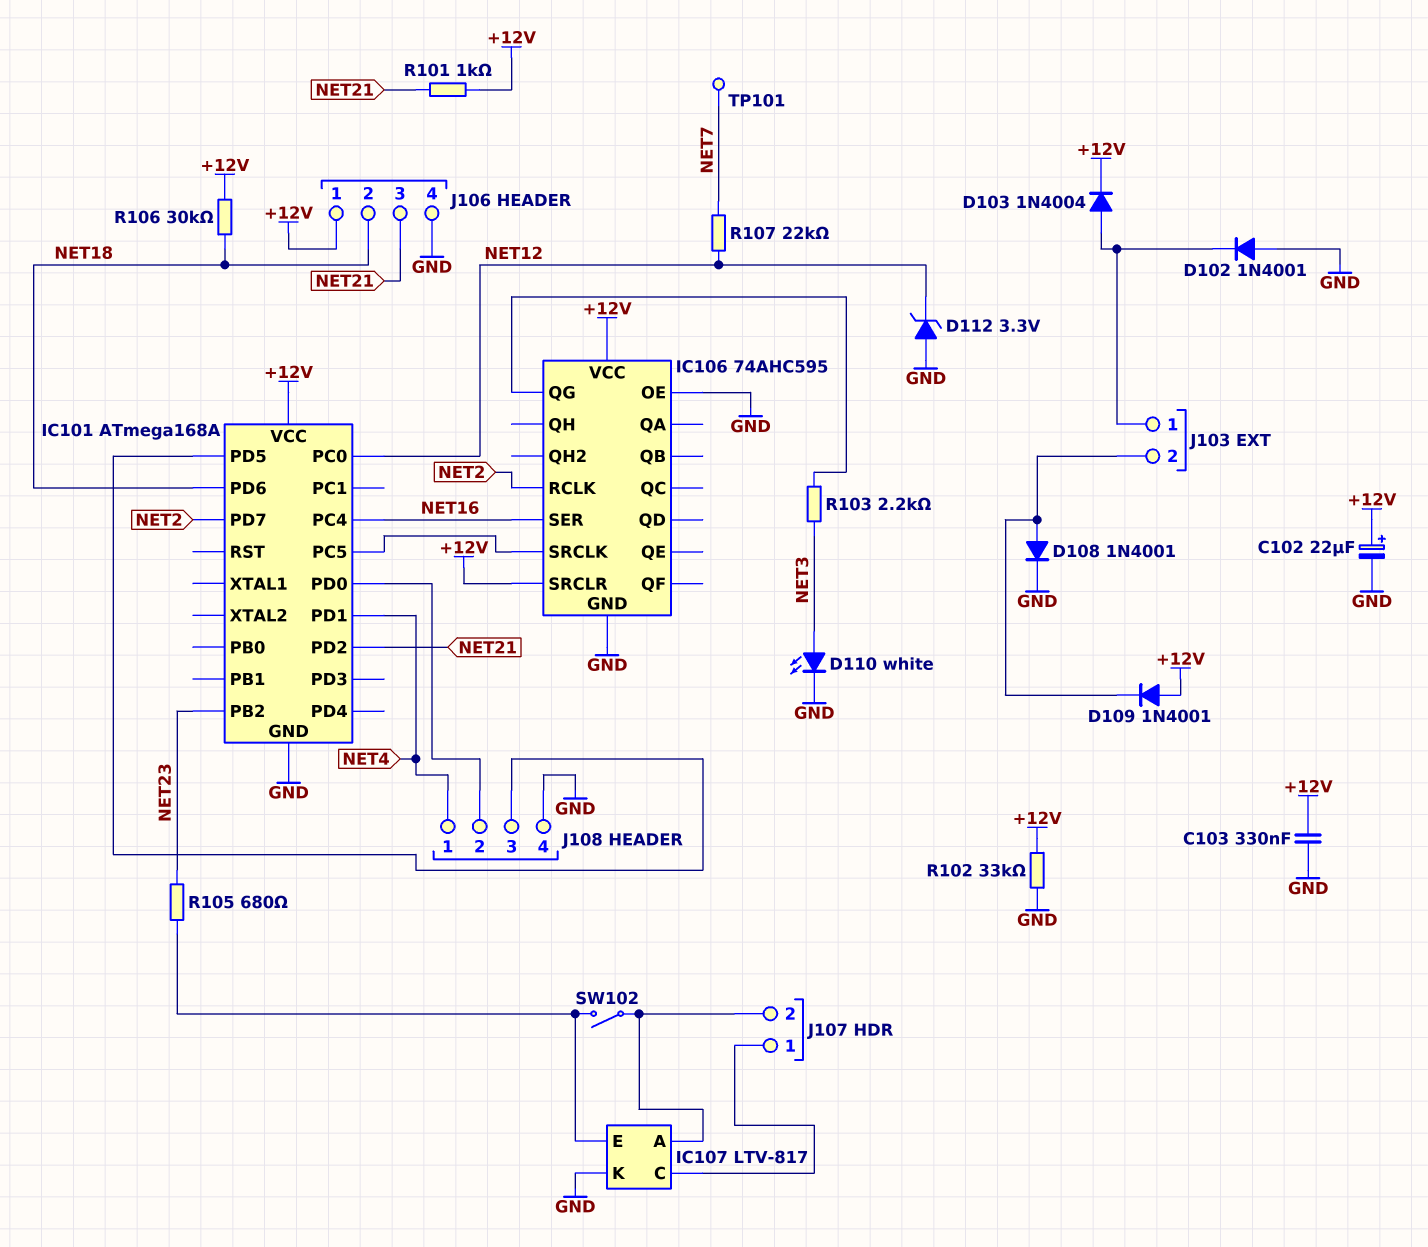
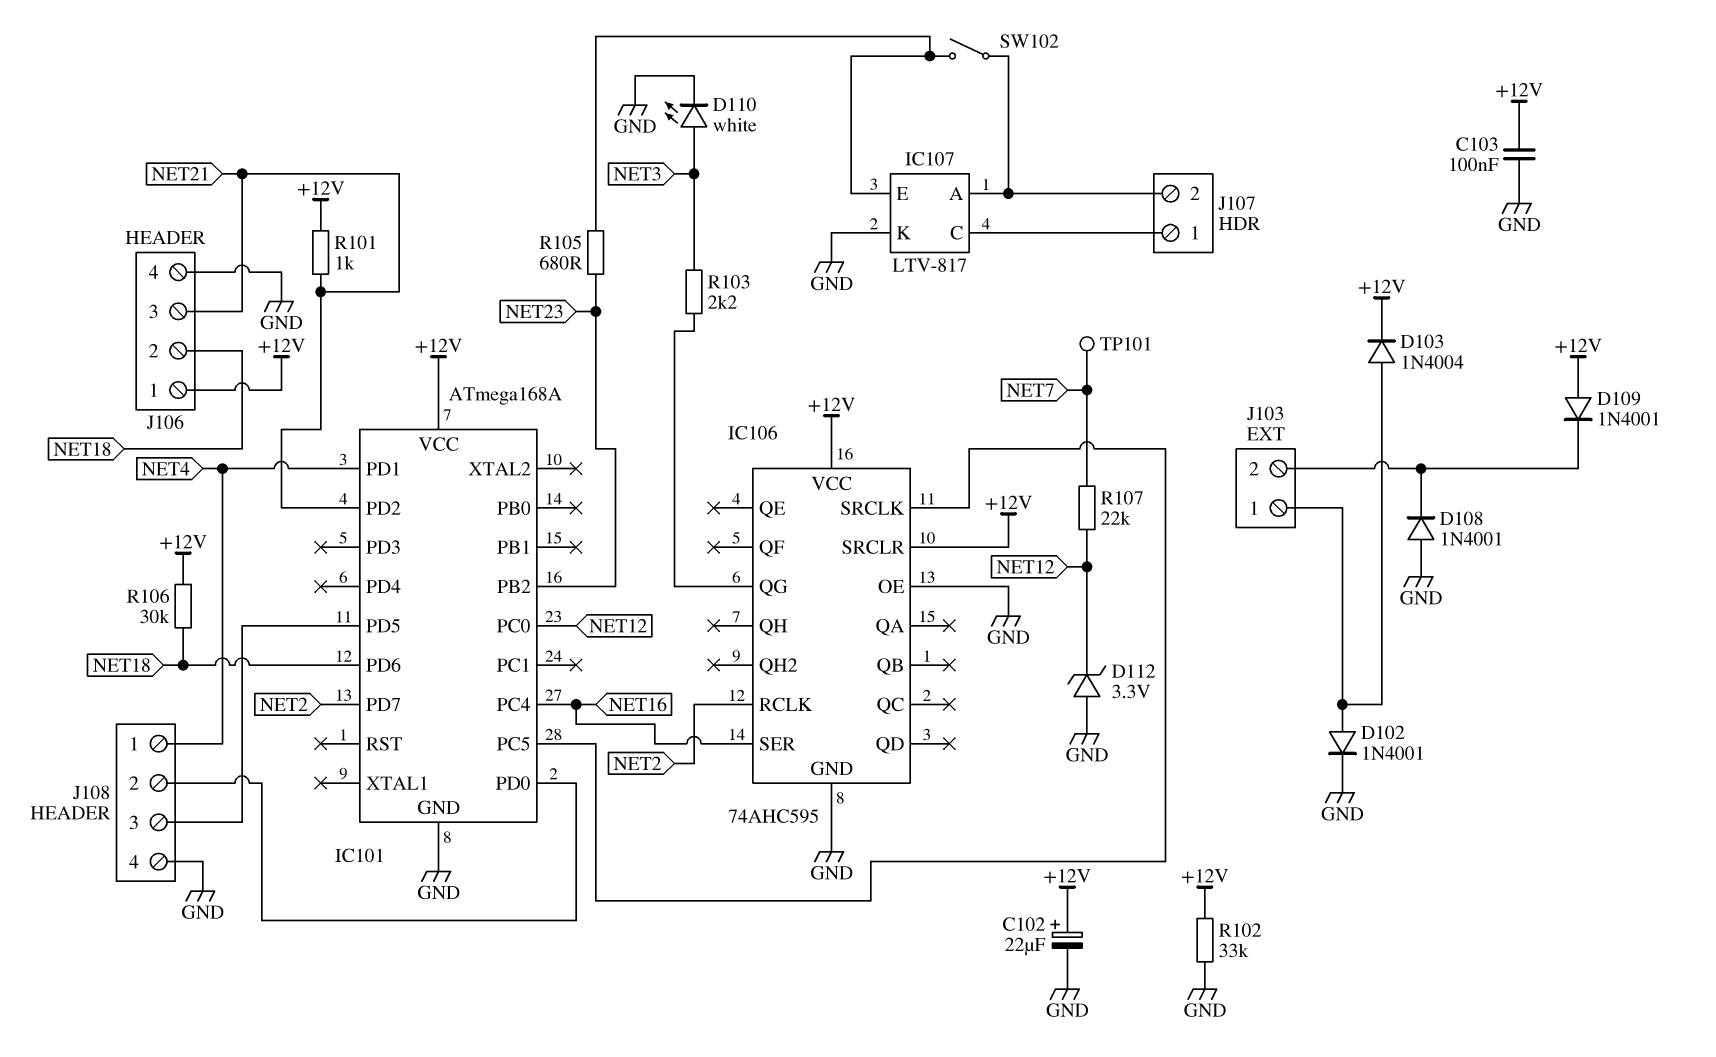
C103: 330nF (+12V, GND) -> 100nF (+12V, GND)
D102: diode 1N4001 (A GND, K J103/1) -> diode 1N4001 (A J103/1, K GND)
D108: diode 1N4001 (A J103/2, K GND) -> diode 1N4001 (A GND, K J103/2)

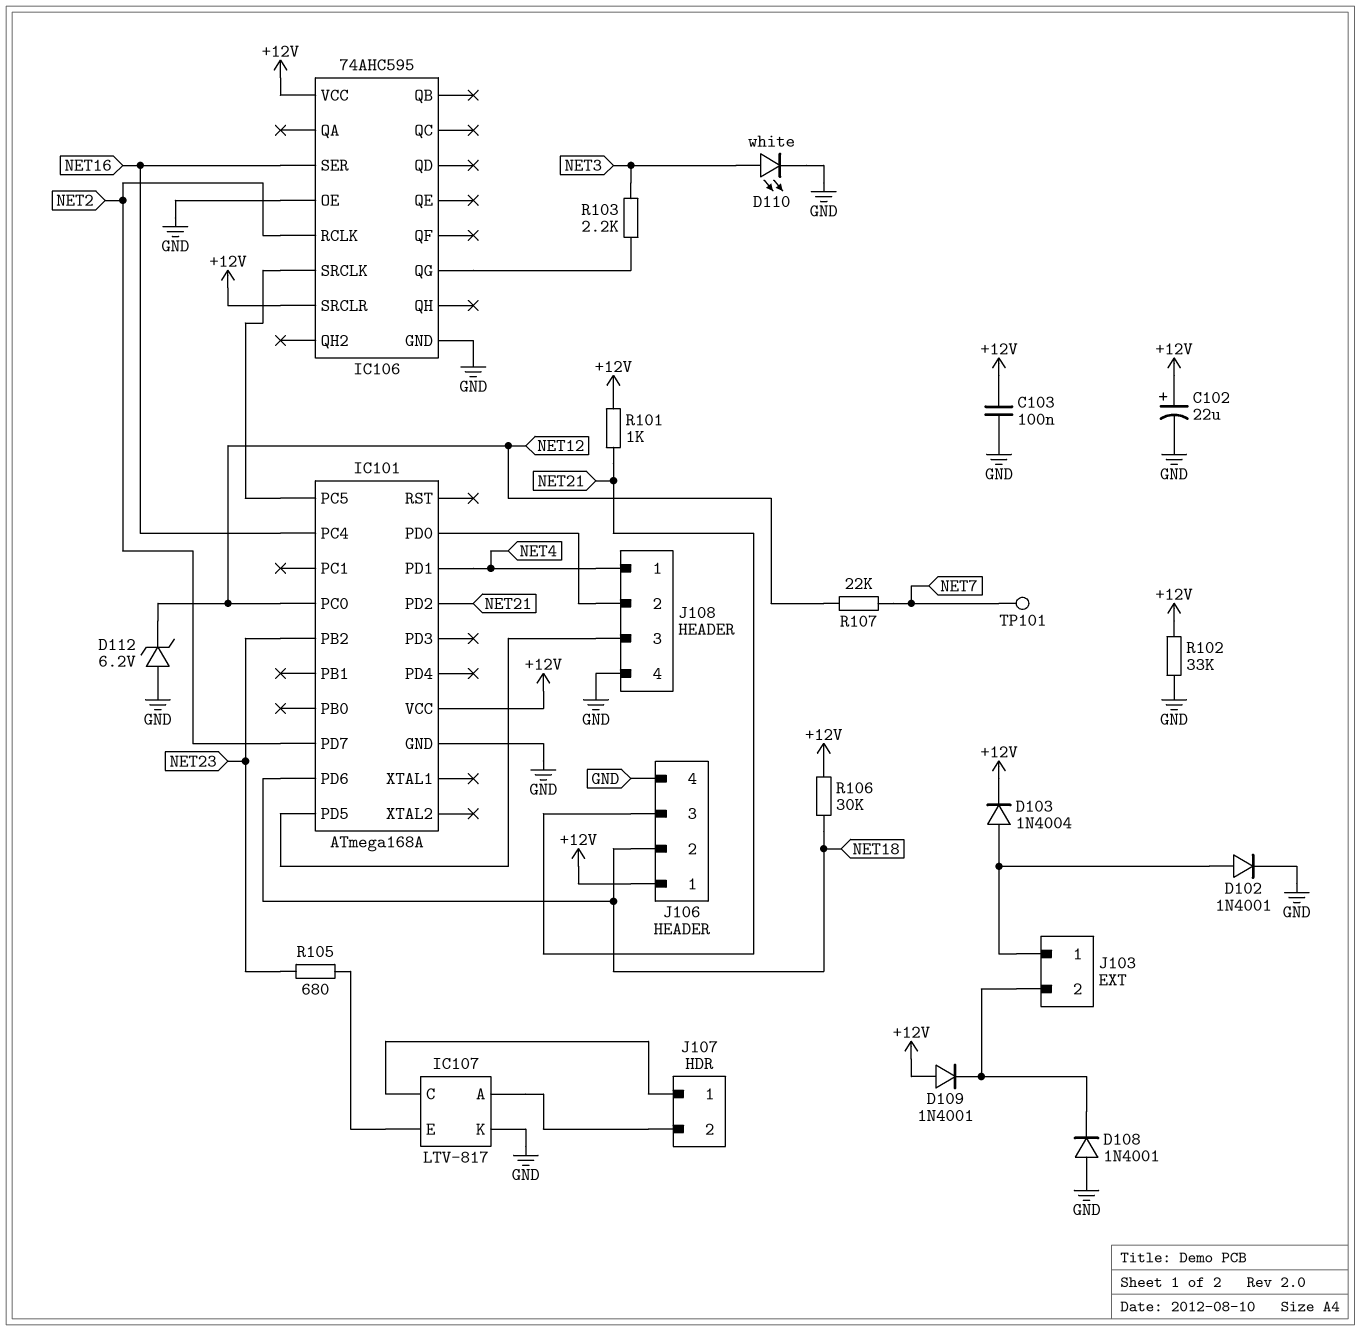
D112: zener 3.3V (A GND, K NET12) -> zener 6.2V (A GND, K NET12)
SW102: switch (IC107/A, IC107/E) -> none

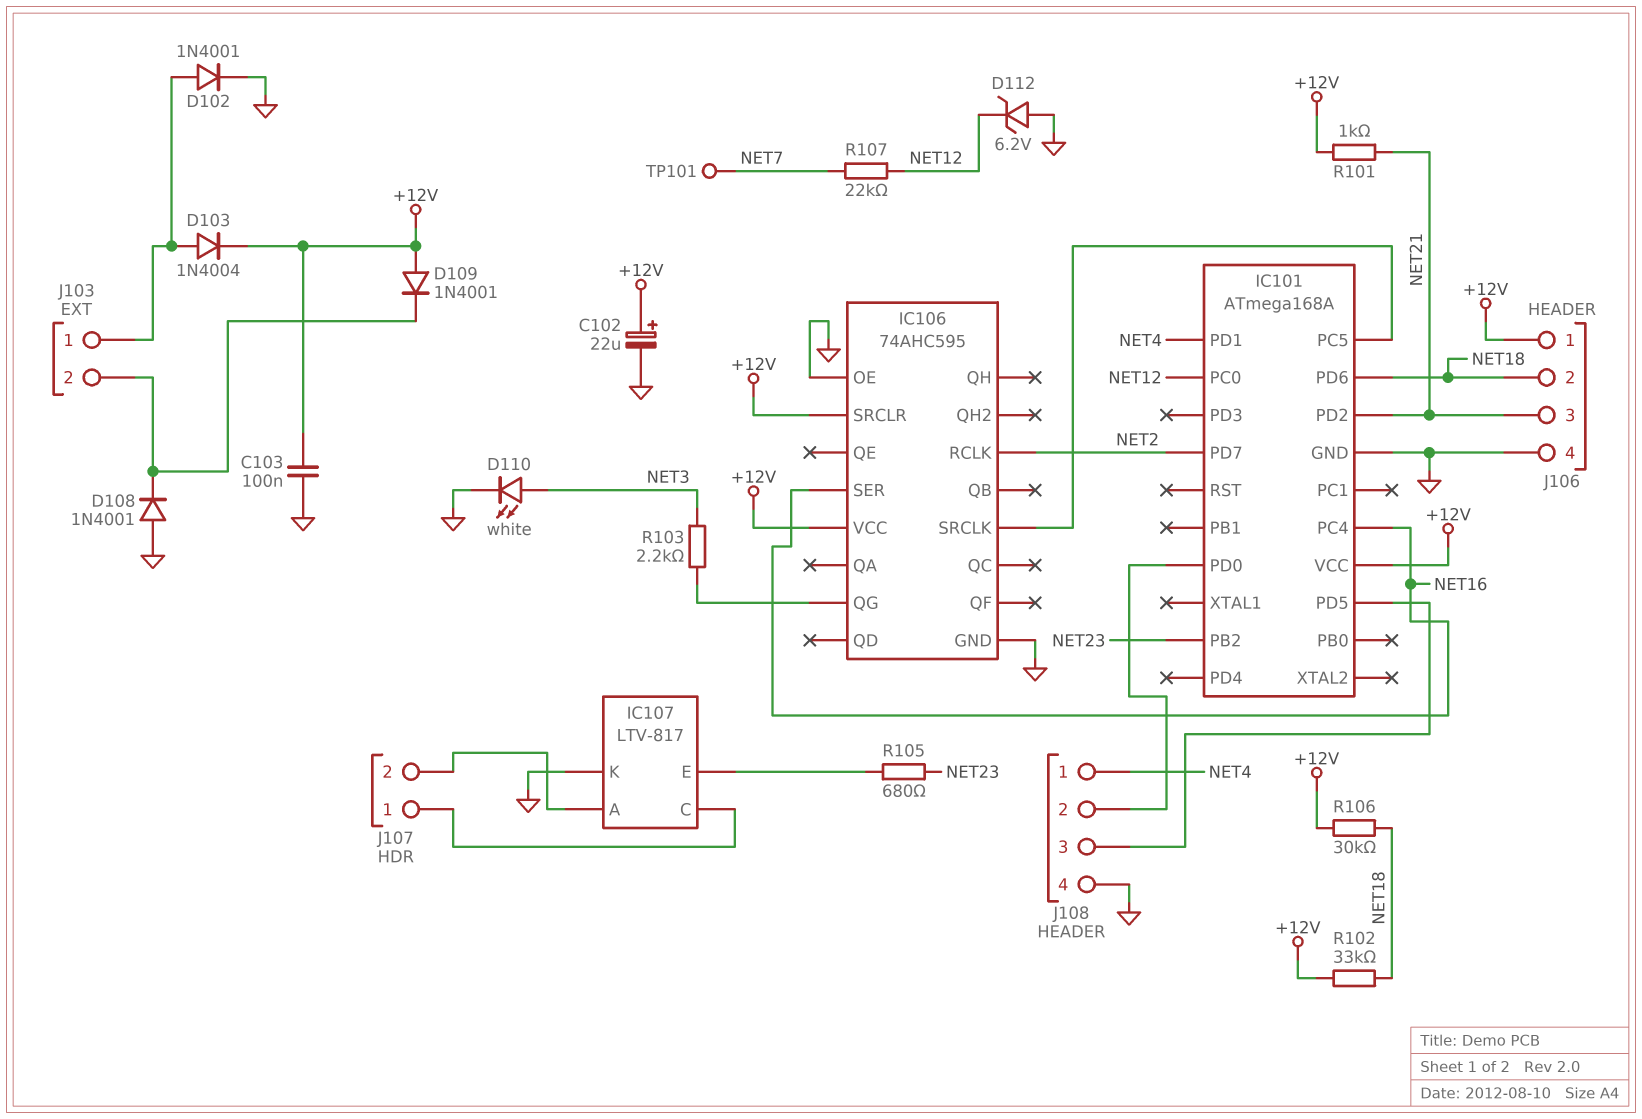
R102: 33k (+12V, GND) -> 33k (+12V, NET18)

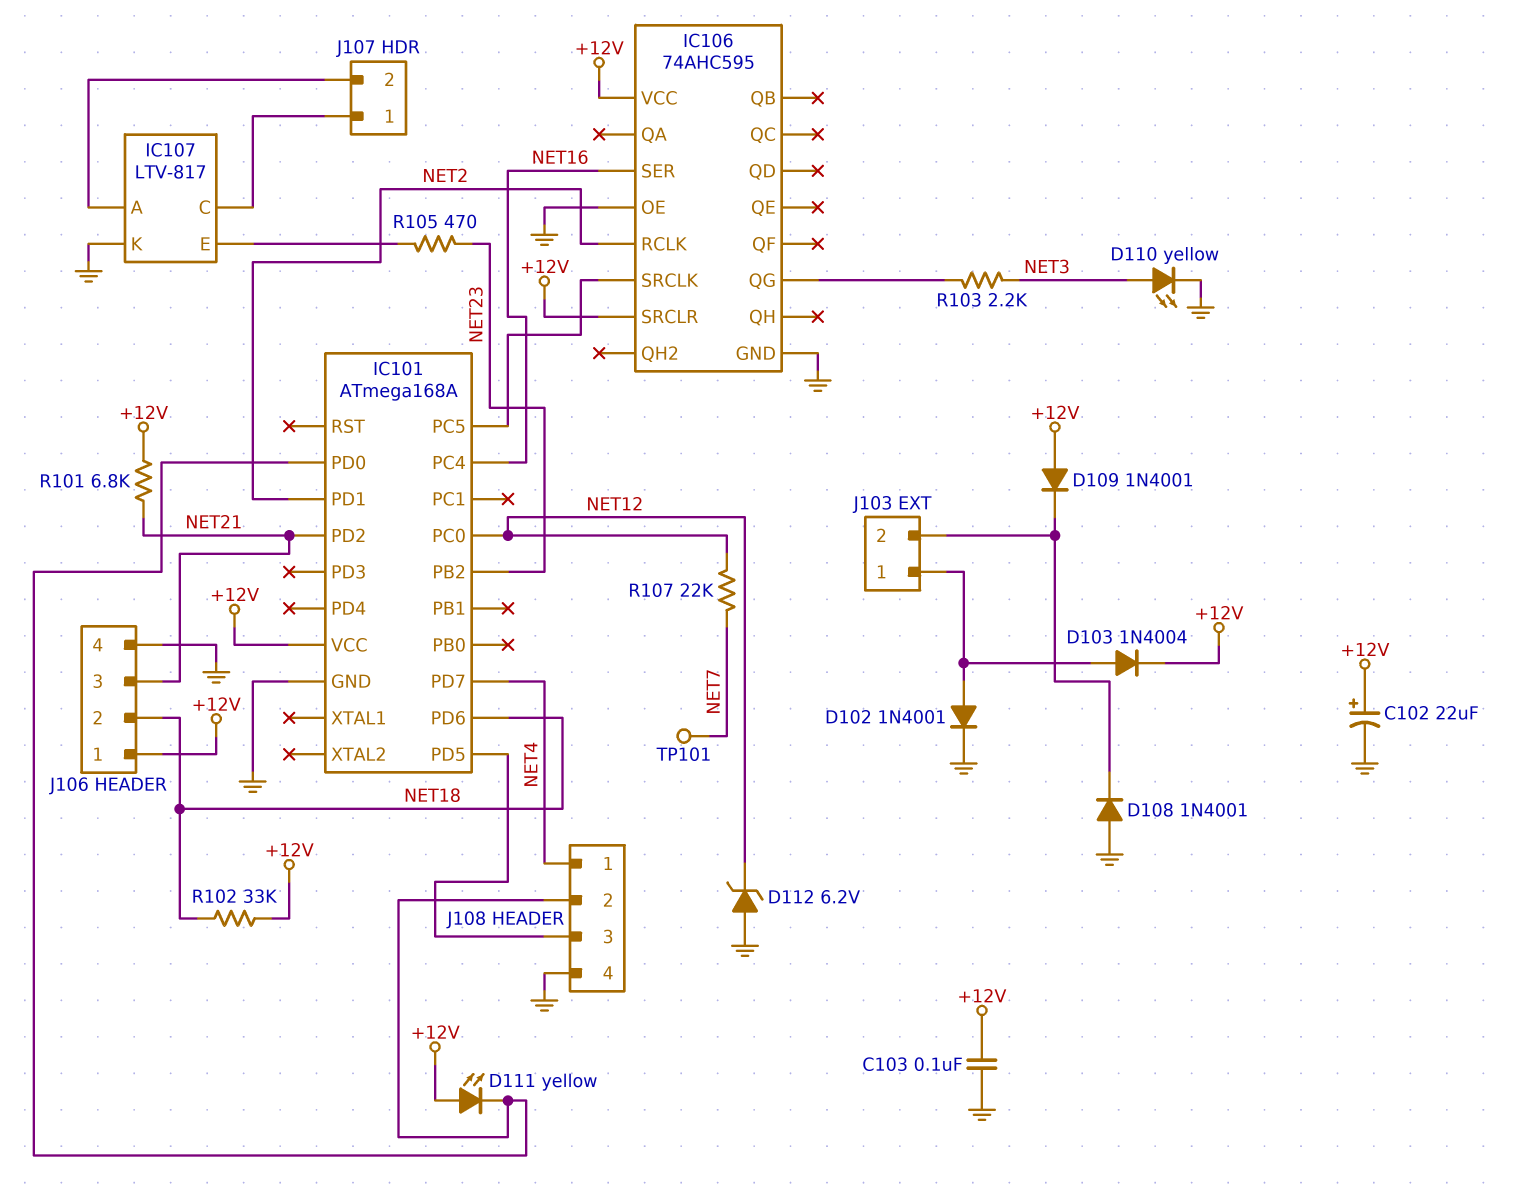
D110: LED white (A NET3, K GND) -> LED yellow (A NET3, K GND)
D111: none -> LED yellow (A +12V, K IC101/PD0)
IC101 pin PD1: NET4 -> NET2
IC101 pin PD7: NET2 -> NET4
R101: 1k (+12V, NET21) -> 6.8k (+12V, NET21)
R105: 680 (IC107/E, NET23) -> 470 (IC107/E, NET23)
R106: 30k (+12V, NET18) -> none

